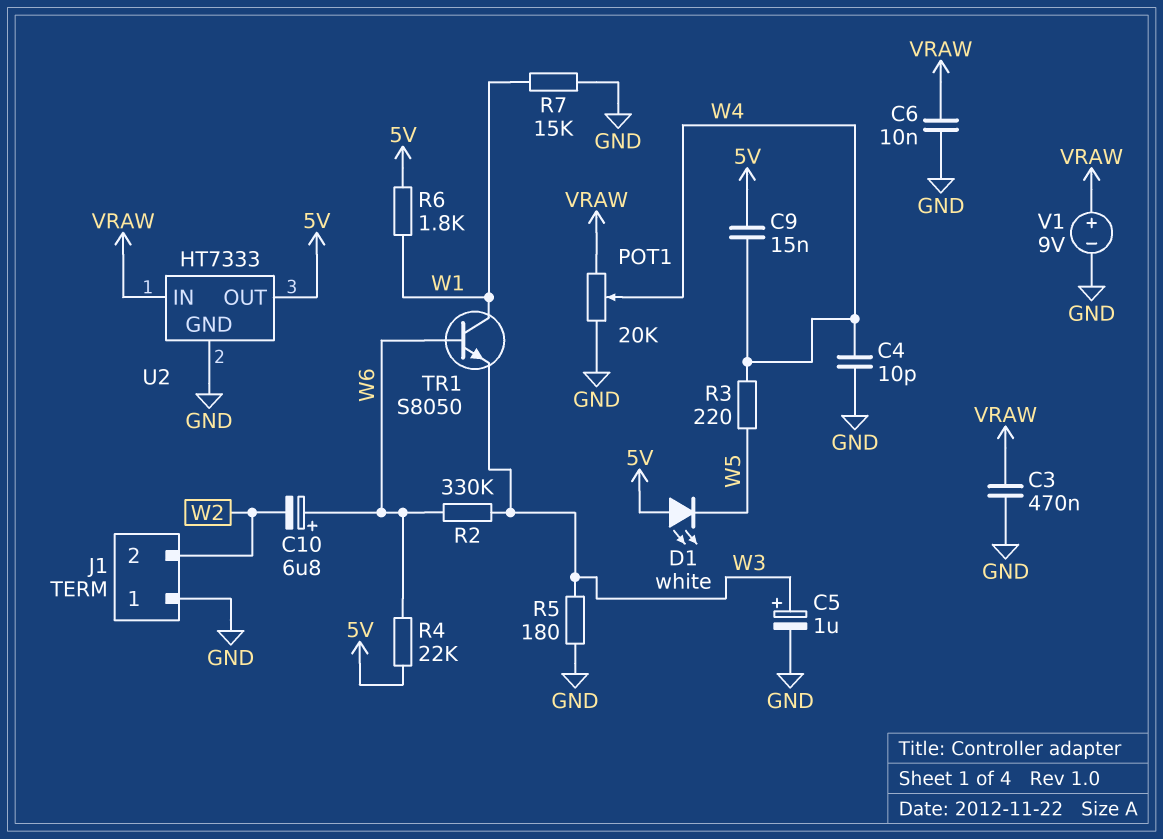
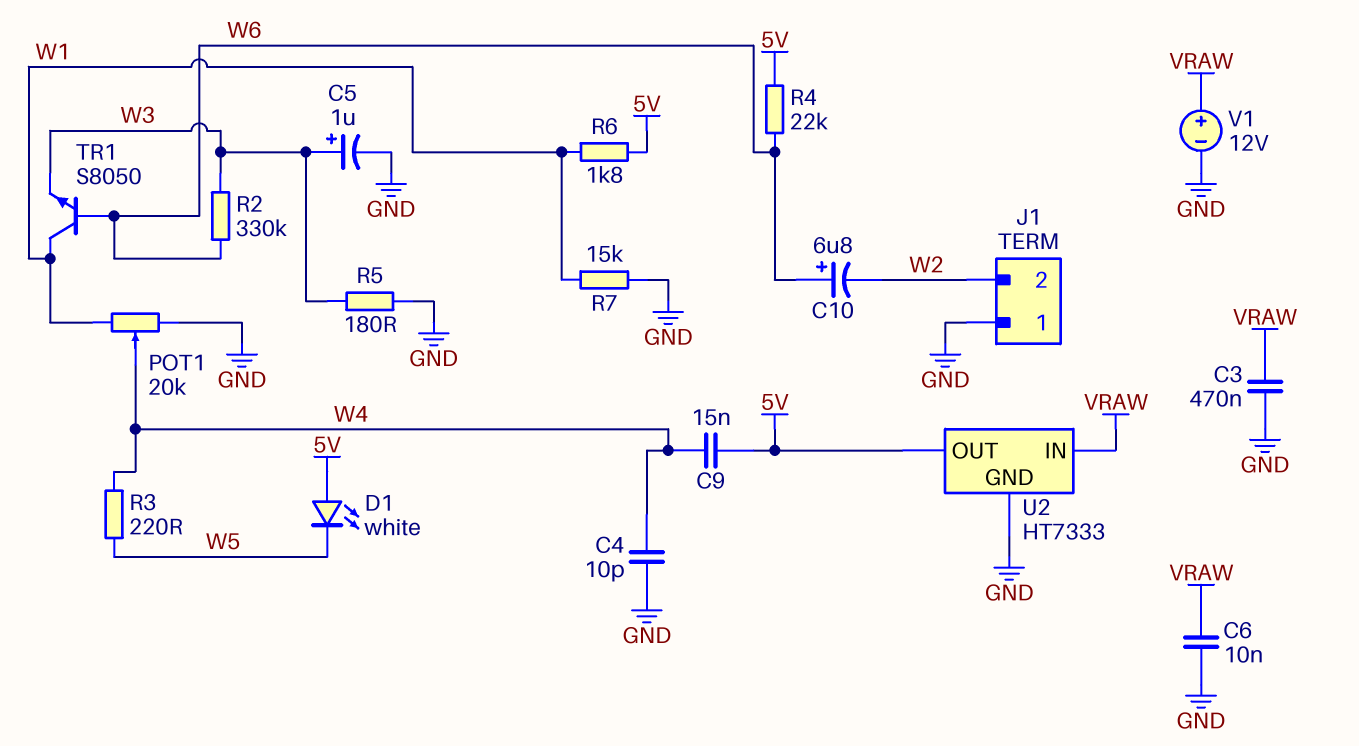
POT1: 20k (GND, VRAW, wiper W4) -> 20k (GND, W1, wiper W4)
V1: 9V (plus VRAW, minus GND) -> 12V (plus VRAW, minus GND)

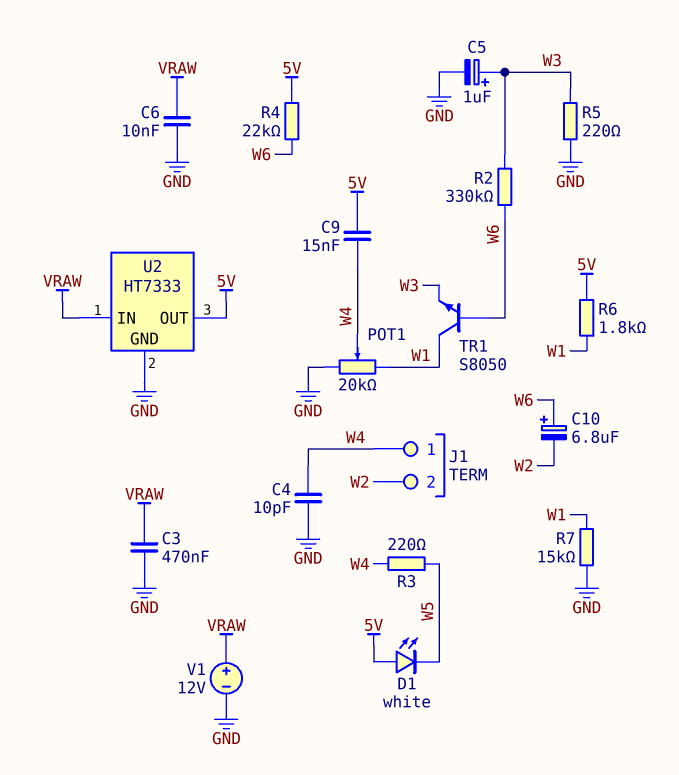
J1 pin 1: GND -> W4
R5: 180 (GND, W3) -> 220 (GND, W3)

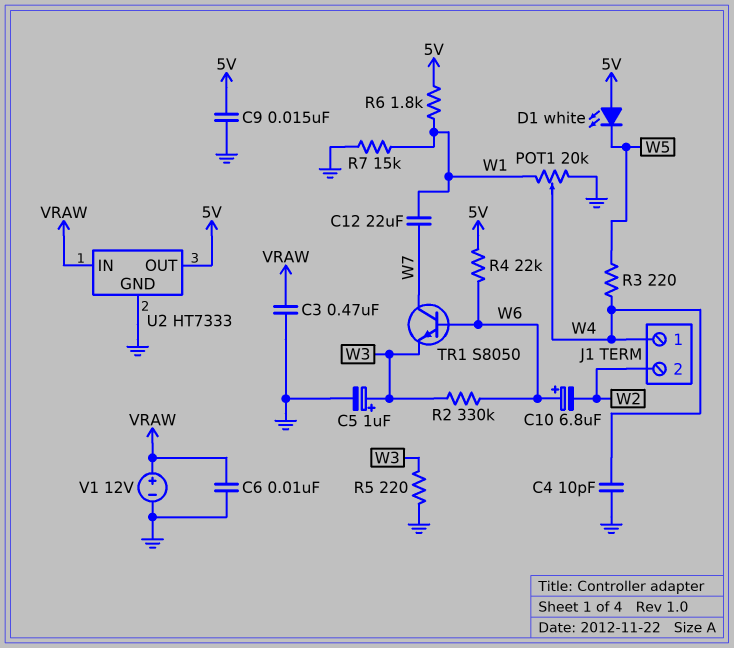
C9: 15nF (5V, W4) -> 15nF (5V, GND)
C12: none -> 22uF (W1, W7)
TR1: NPN S8050 (B W6, C W1, E W3) -> NPN S8050 (B W6, C W7, E W3)

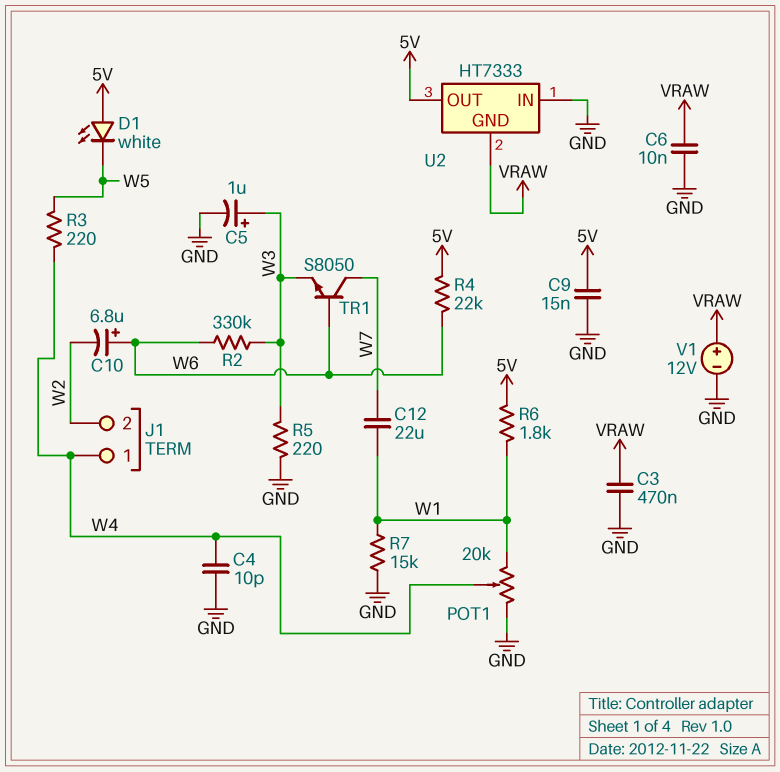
U2 pin GND: GND -> VRAW
U2 pin IN: VRAW -> GND

